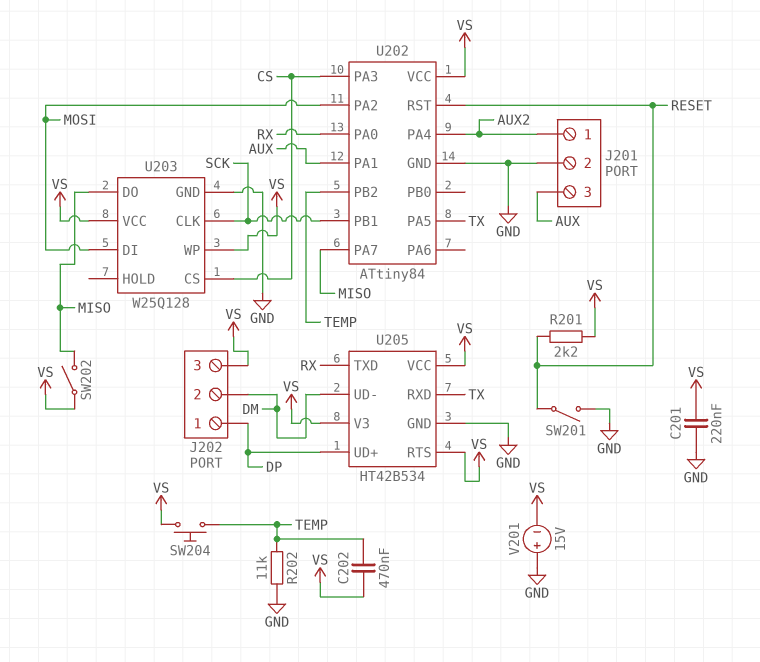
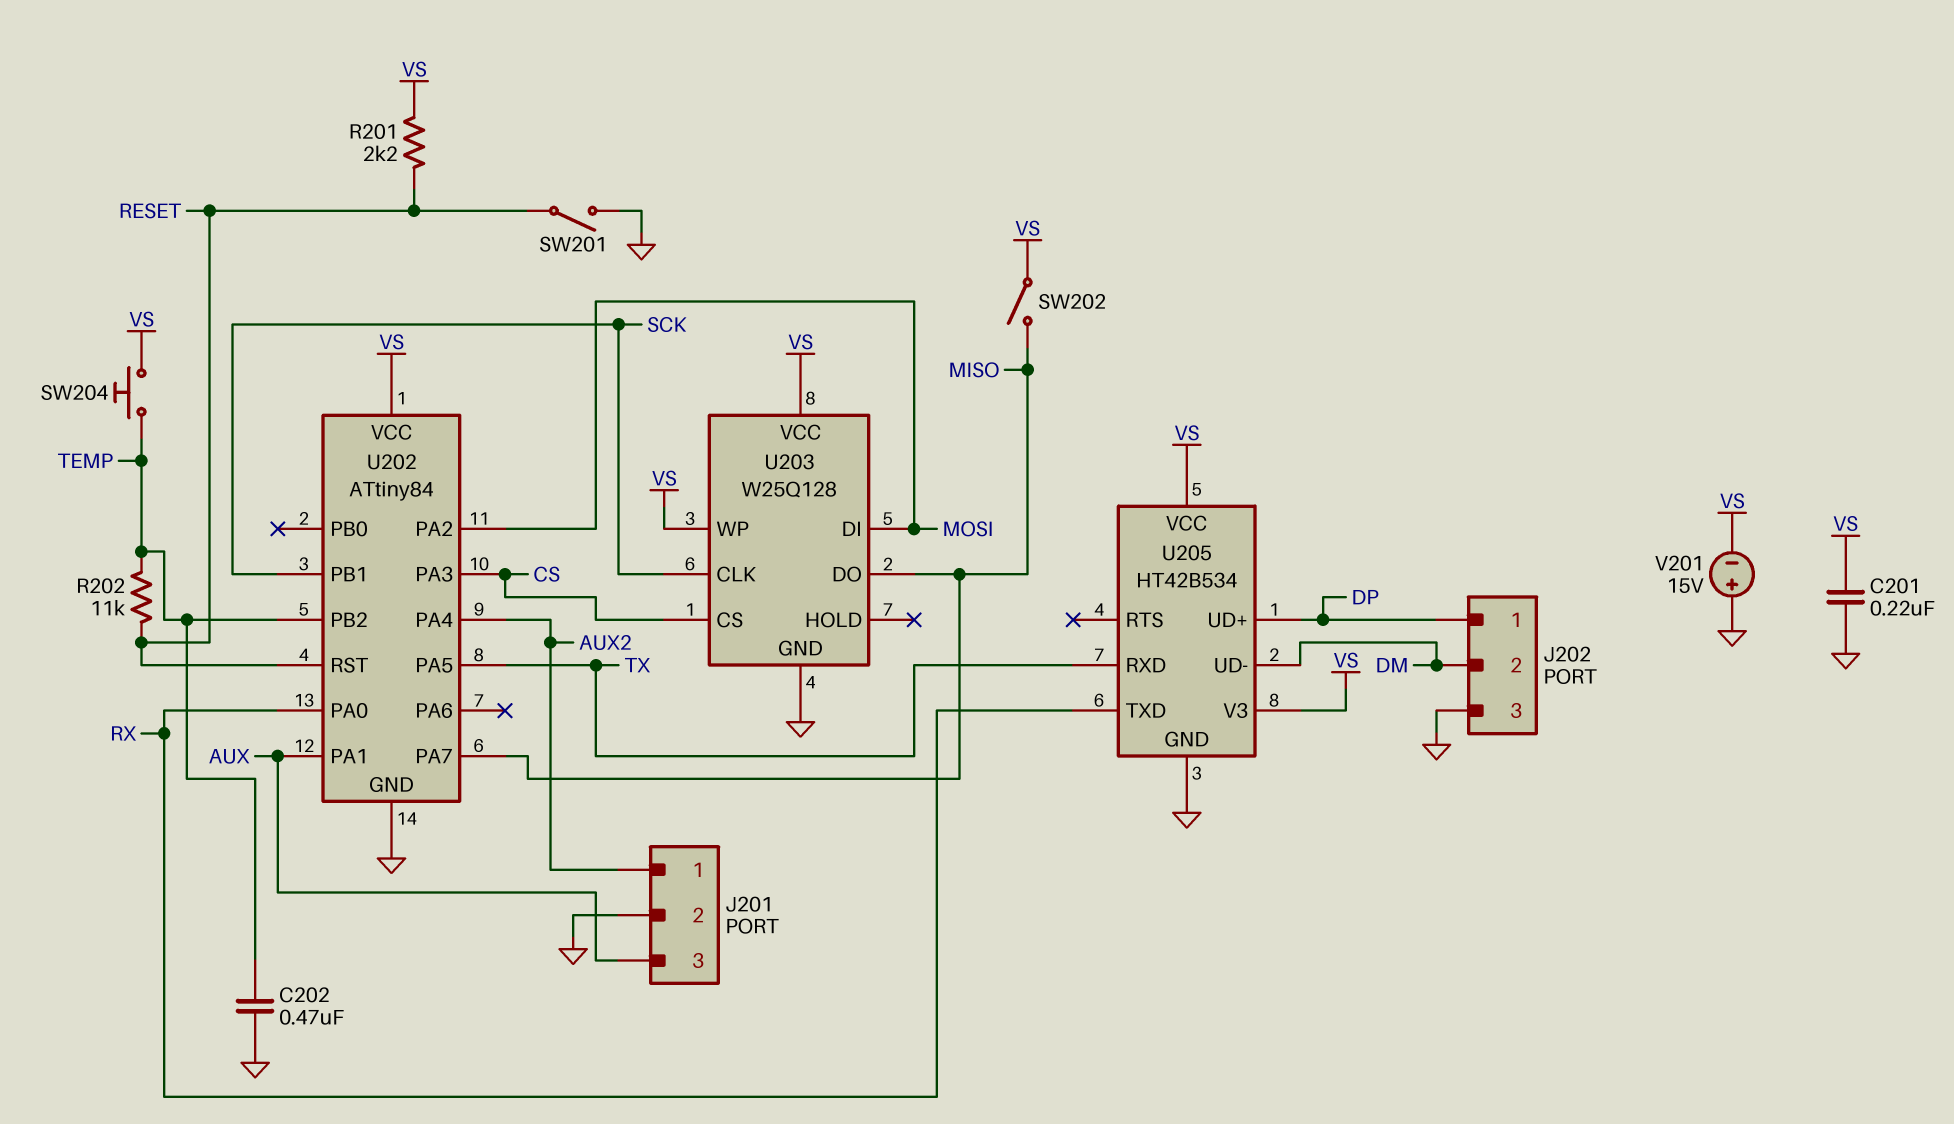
C202: 470nF (TEMP, VS) -> 470nF (GND, TEMP)
J202 pin 3: VS -> GND
R202: 11k (GND, TEMP) -> 11k (RESET, TEMP)
U205 pin RTS: VS -> none

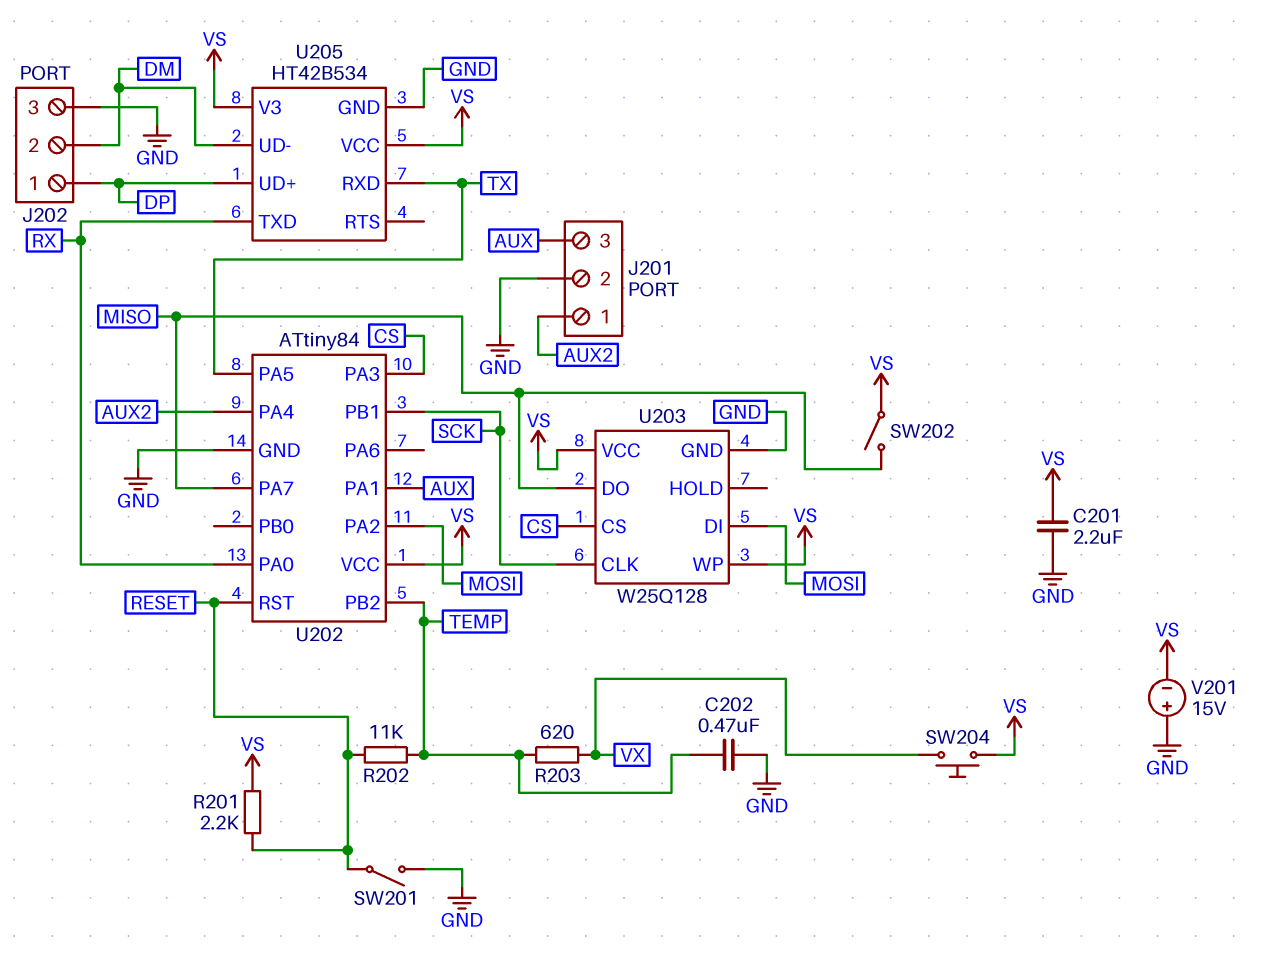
C201: 220nF (GND, VS) -> 2.2uF (GND, VS)
R203: none -> 620 (TEMP, VX)
SW204: button (TEMP, VS) -> button (VS, VX)

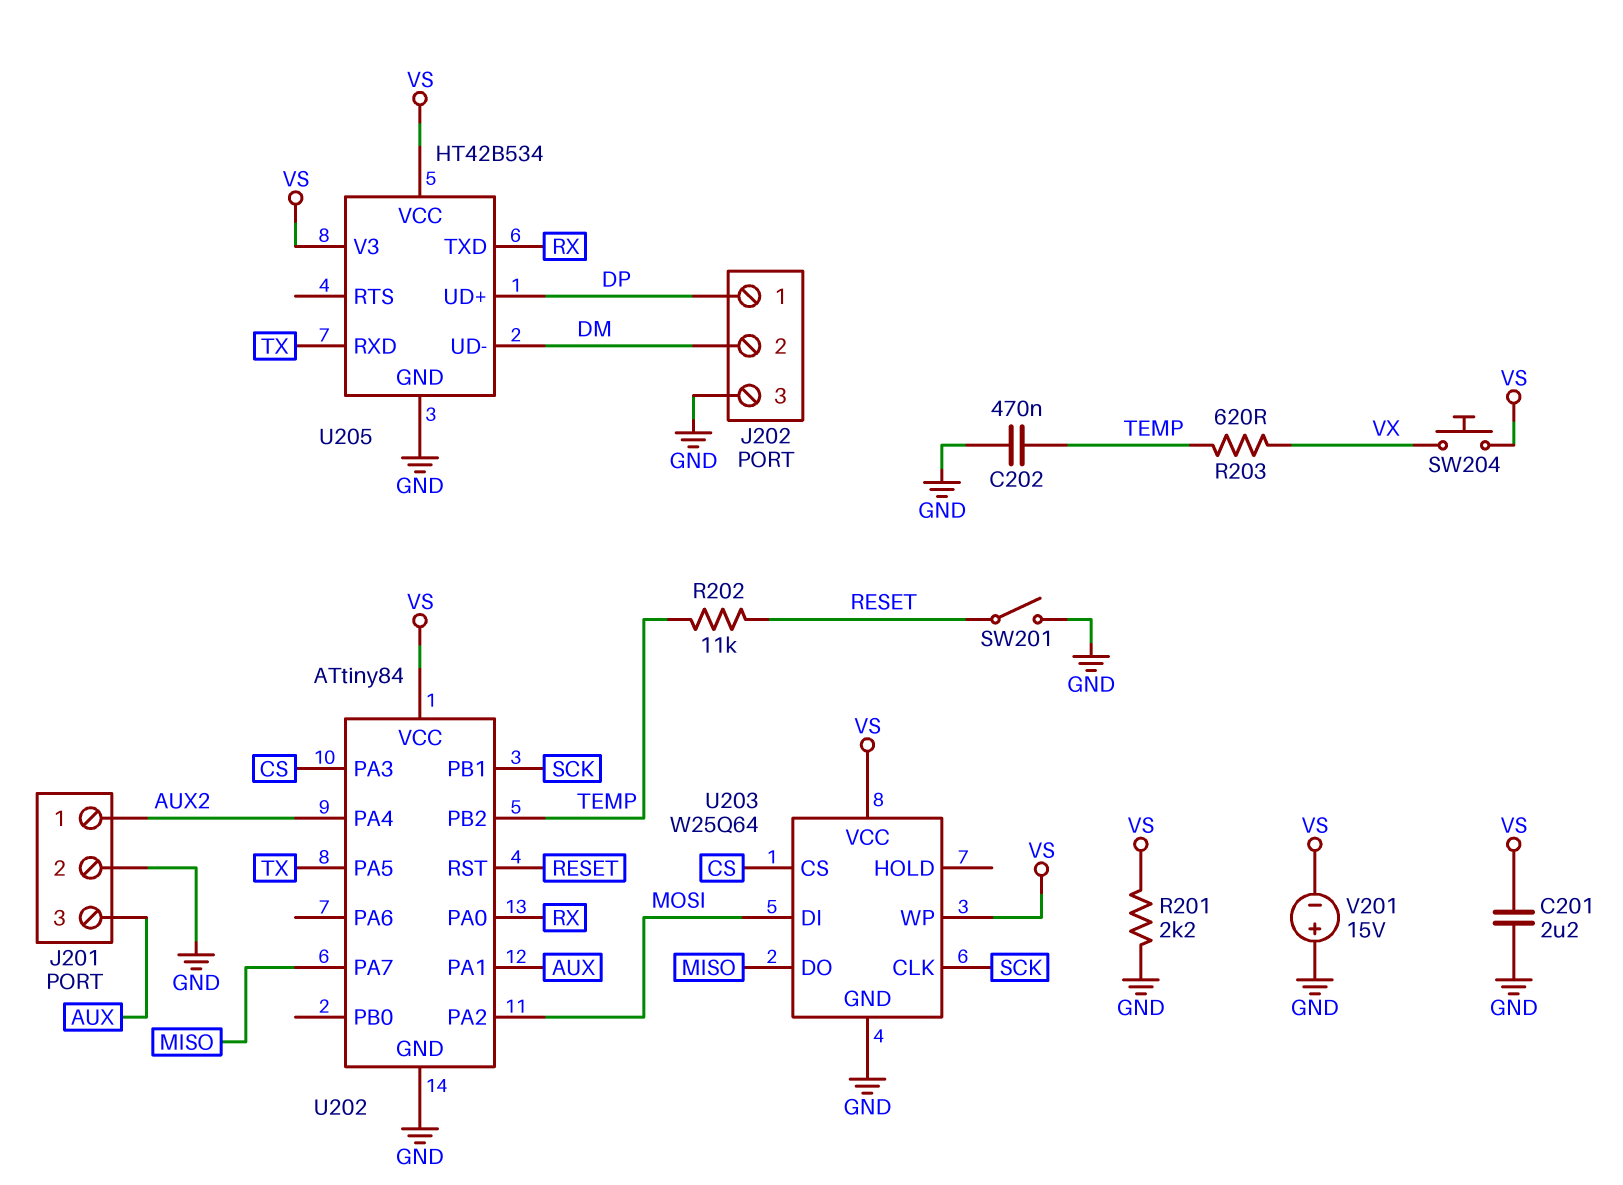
R201: 2.2k (RESET, VS) -> 2.2k (GND, VS)
SW202: switch (MISO, VS) -> none
U203: W25Q128 -> W25Q64

